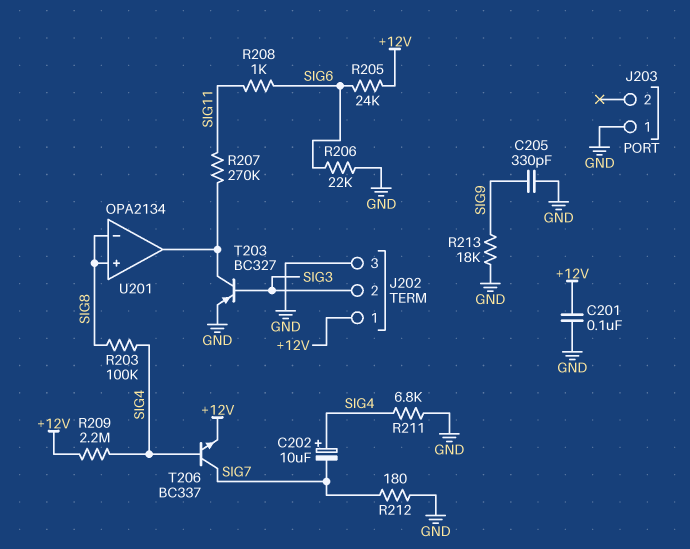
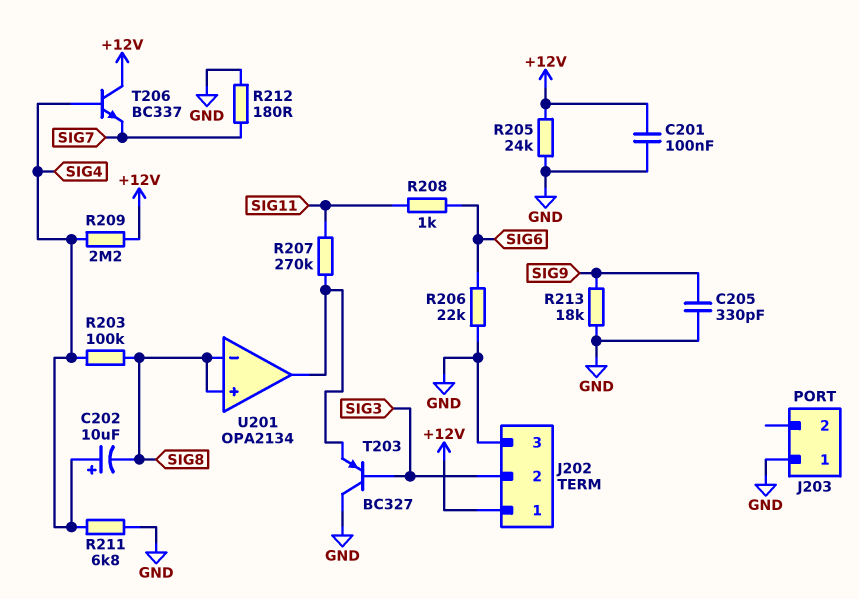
C202: 10uF (plus SIG4, minus SIG7) -> 10uF (plus SIG4, minus SIG8)
R205: 24k (+12V, SIG6) -> 24k (+12V, GND)
T203: PNP BC327 (B SIG3, C U201/out, E GND) -> PNP BC327 (B SIG3, C GND, E U201/out)
T206: NPN BC337 (B SIG4, C SIG7, E +12V) -> NPN BC337 (B SIG4, C +12V, E SIG7)

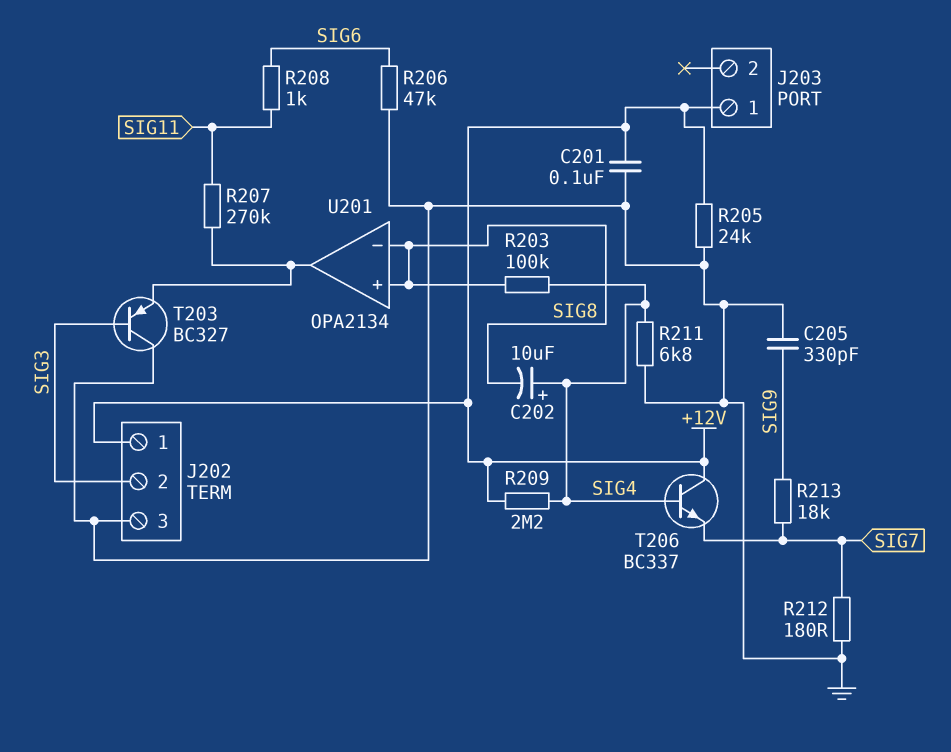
J203 pin 1: GND -> +12V
R206: 22k (GND, SIG6) -> 47k (GND, SIG6)
R213: 18k (GND, SIG9) -> 18k (SIG7, SIG9)

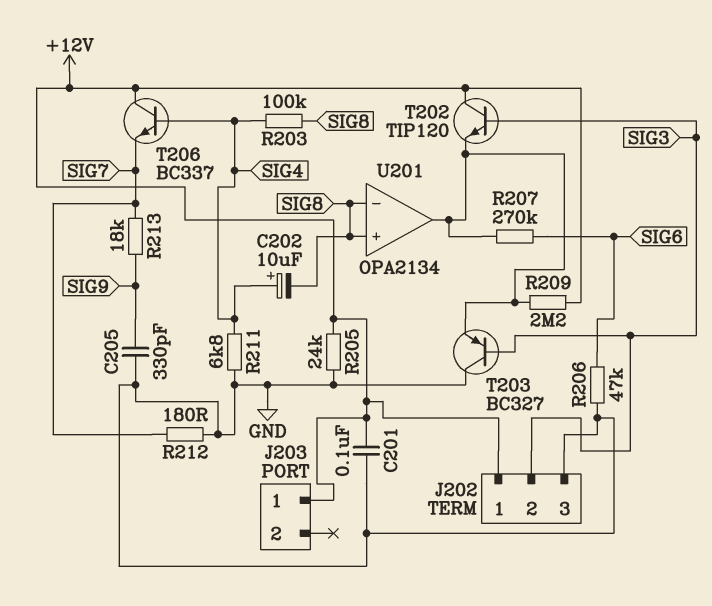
R207: 270k (SIG11, U201/out) -> 270k (SIG6, U201/out)
R208: 1k (SIG6, SIG11) -> none
R209: 2.2M (+12V, SIG4) -> 2.2M (+12V, U201/out)
T202: none -> NPN TIP120 (B SIG3, C +12V, E U201/out)

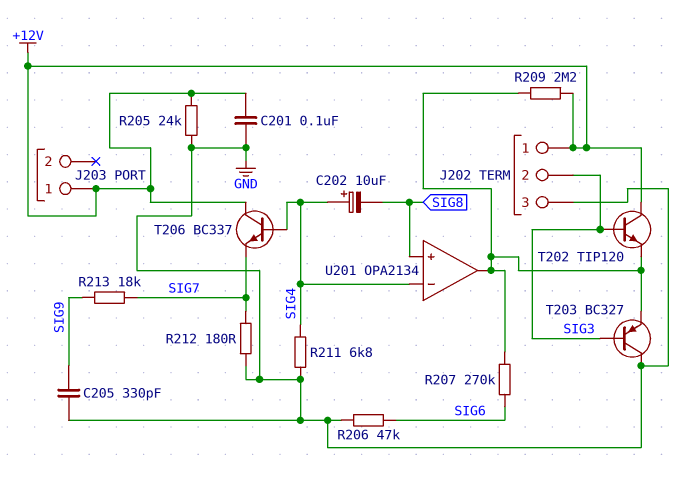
R203: 100k (SIG4, SIG8) -> none
U201 pin in-: SIG8 -> SIG4

